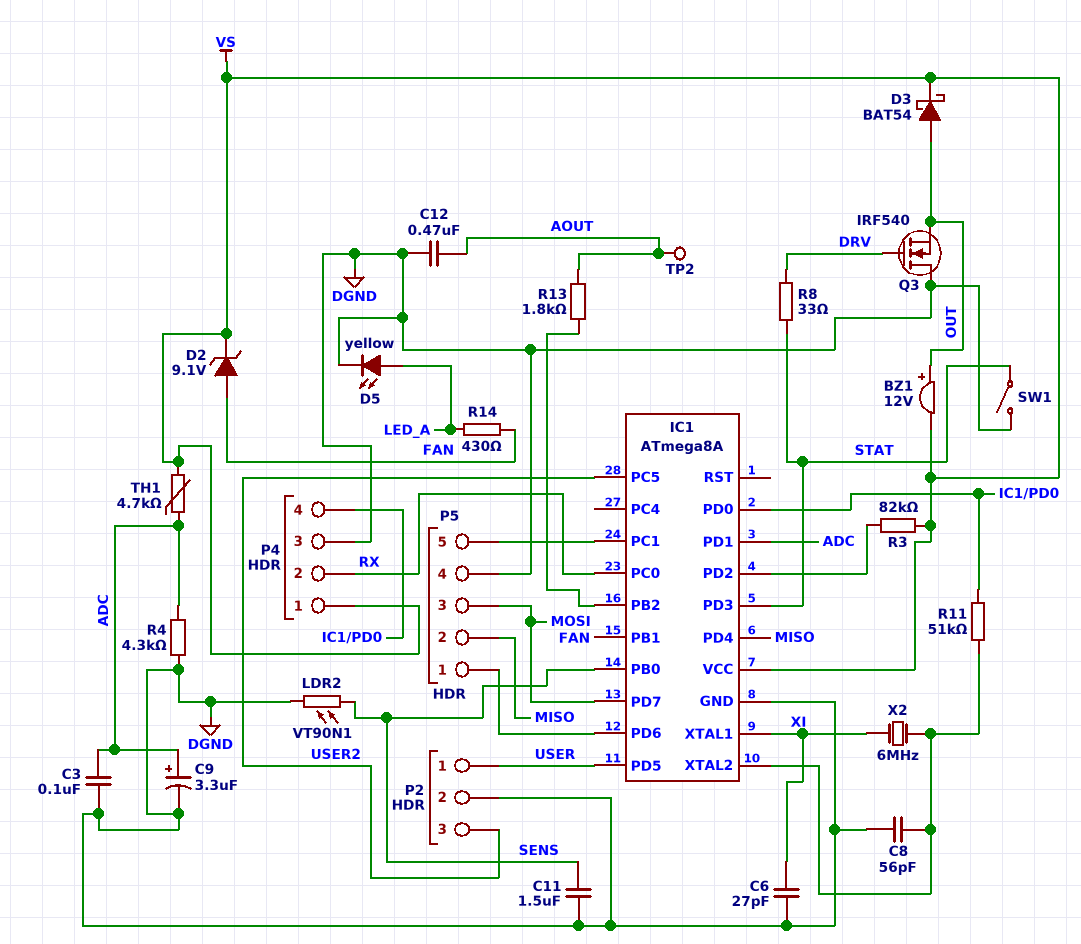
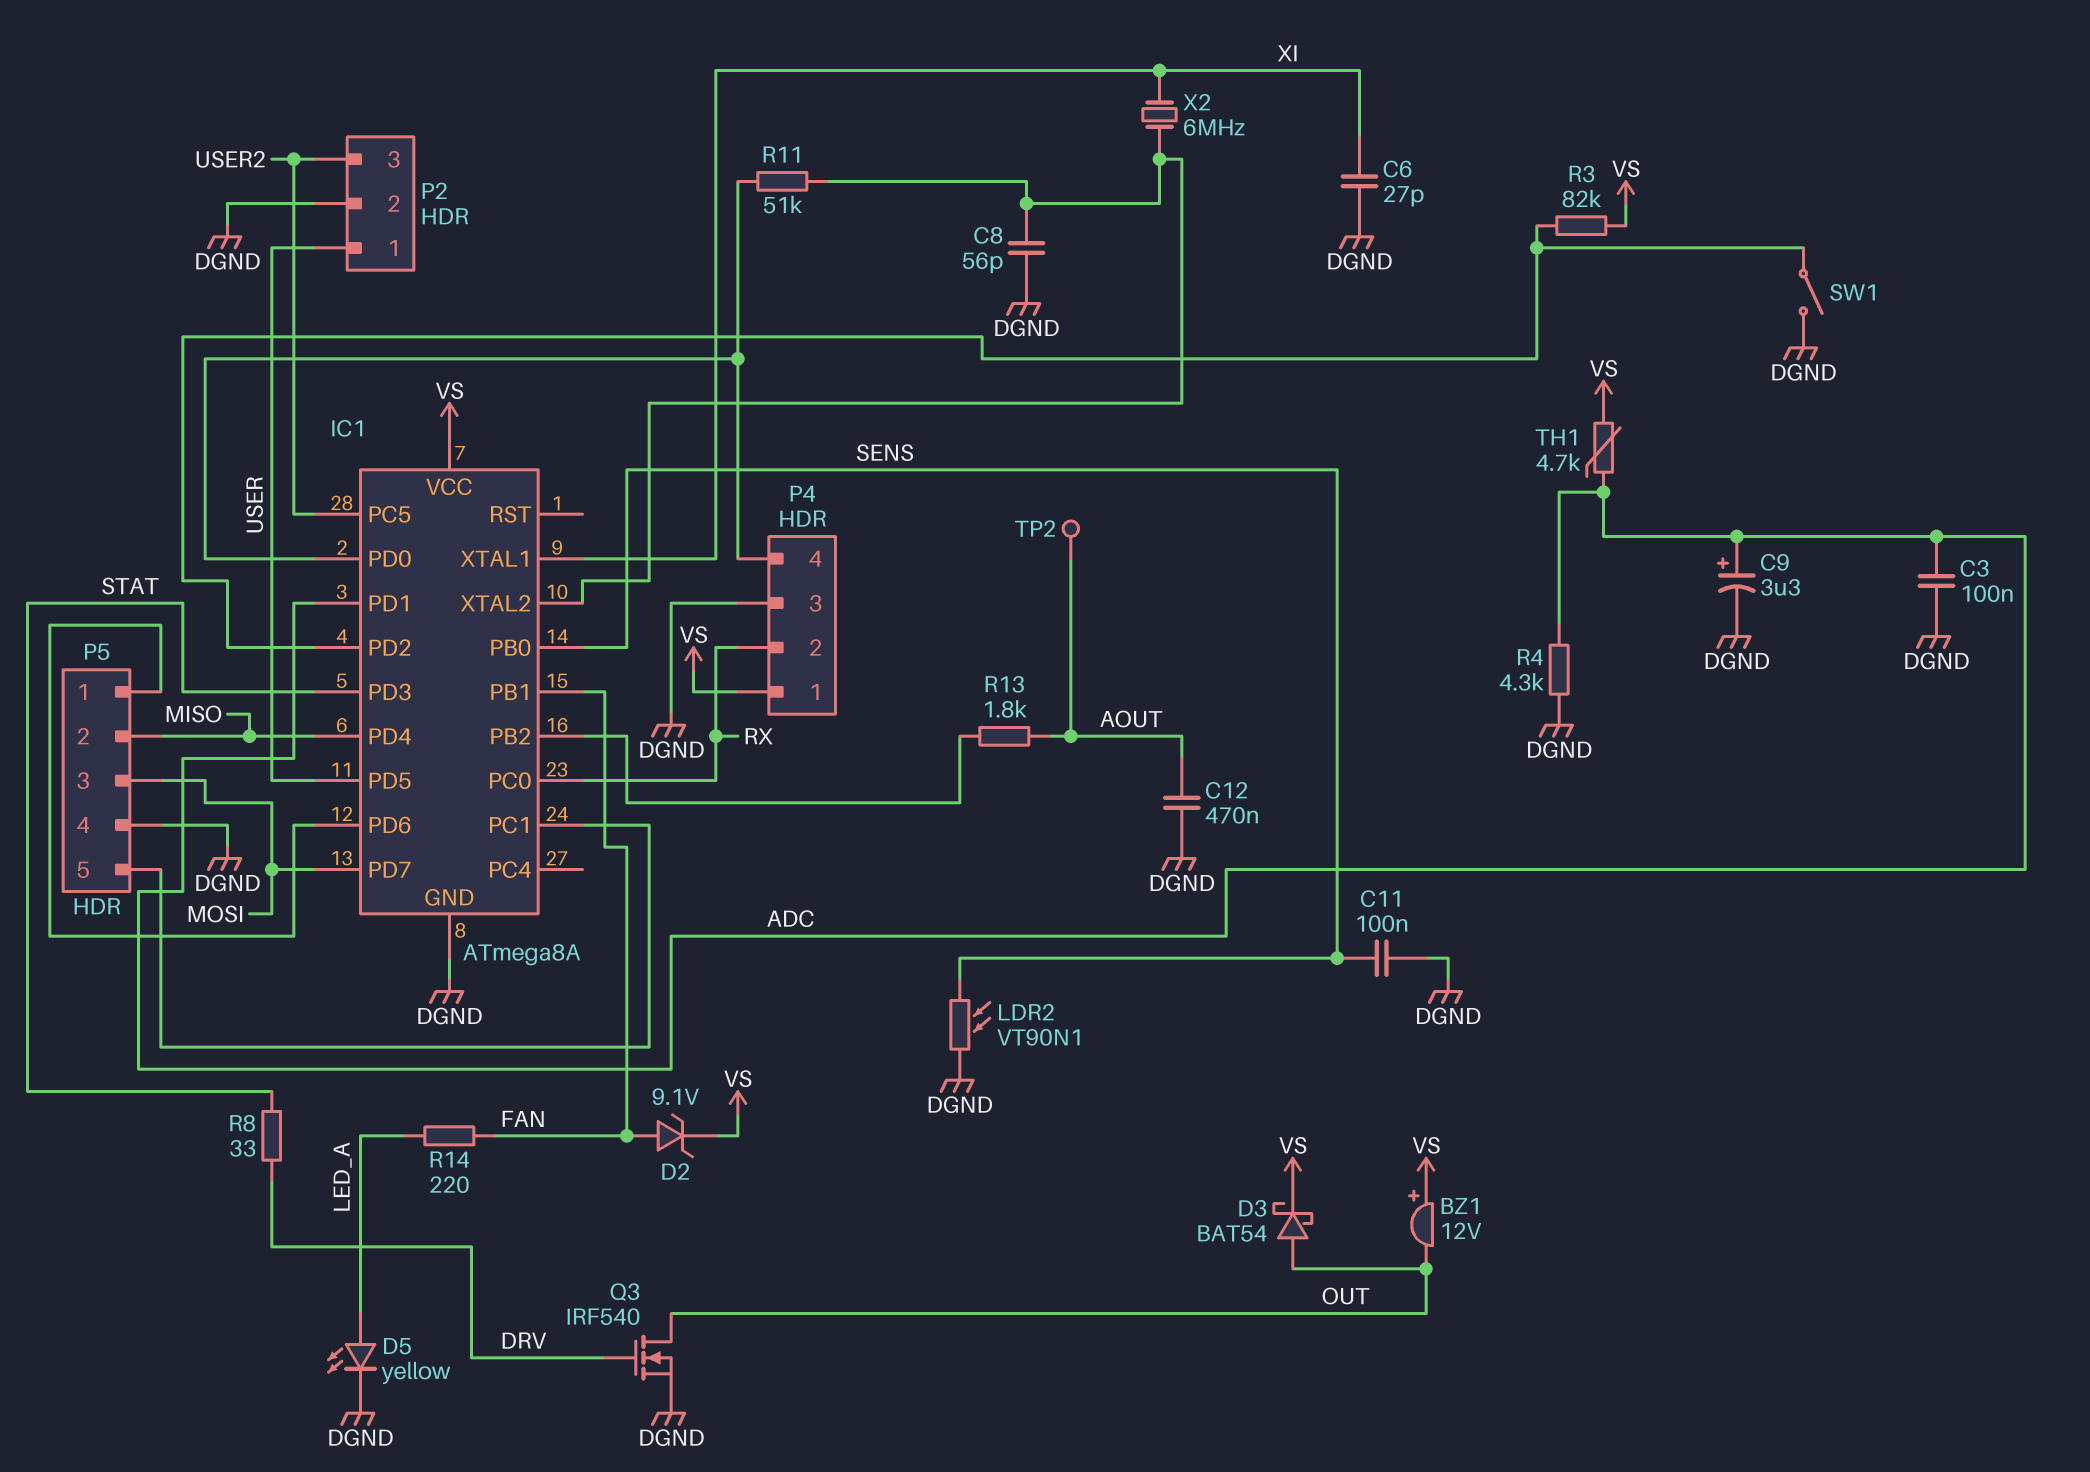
BZ1: buzzer 12V (plus OUT, minus VS) -> buzzer 12V (plus VS, minus OUT)
C11: 1.5uF (DGND, SENS) -> 100nF (DGND, SENS)
Q3: NMOS IRF540 (G DRV, D DGND, S OUT) -> NMOS IRF540 (G DRV, D OUT, S DGND)
R14: 430 (FAN, LED_A) -> 220 (FAN, LED_A)
SW1: switch (DGND, STAT) -> switch (DGND, IC1/PD2)

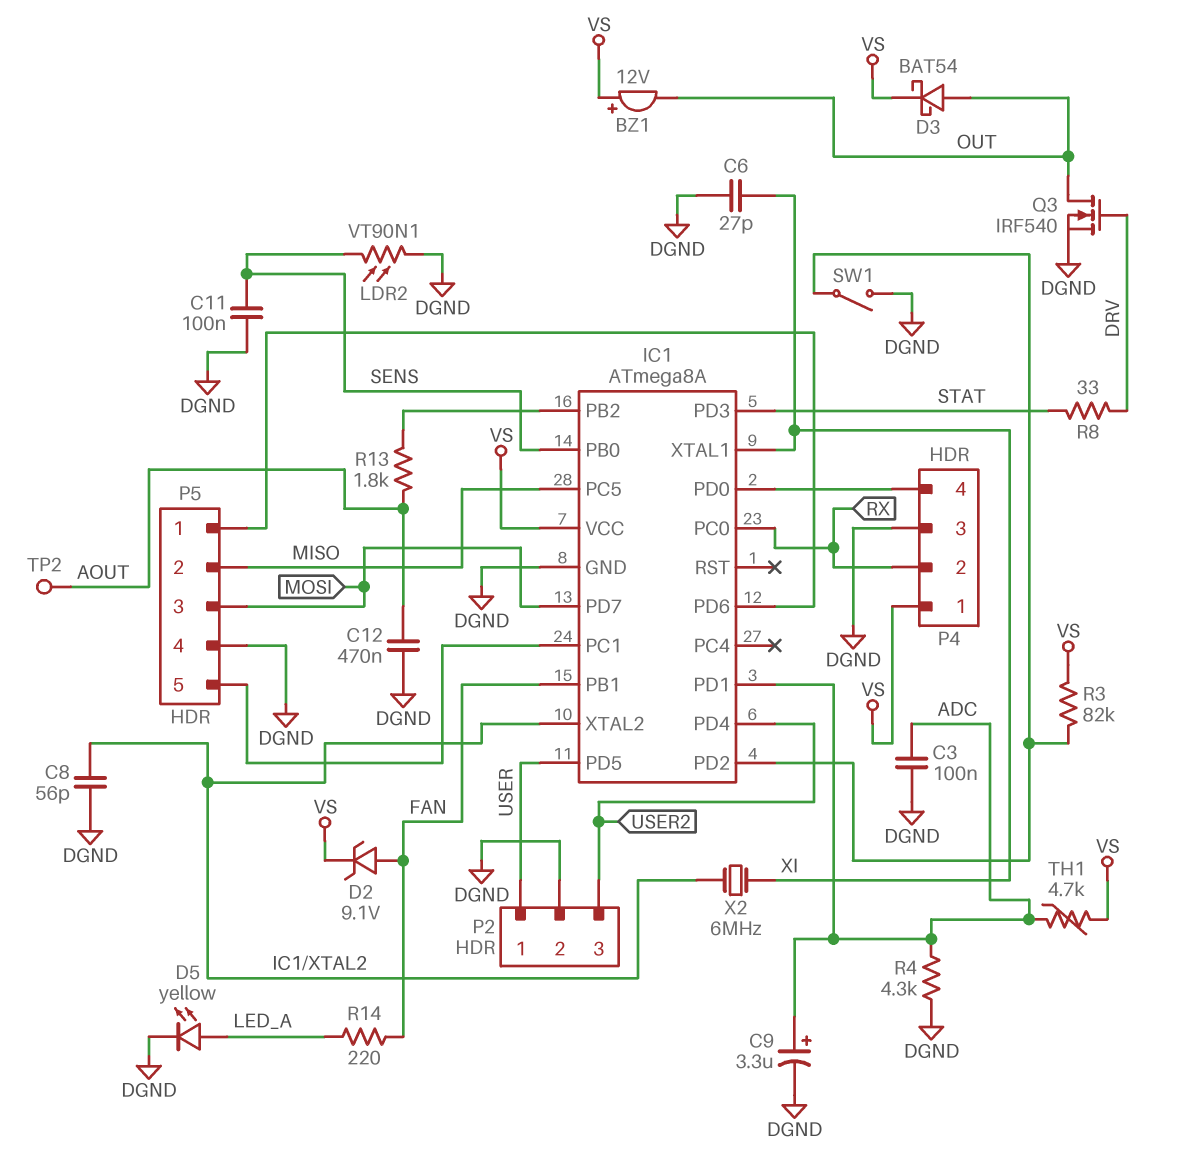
IC1 pin PC5: USER2 -> MISO
IC1 pin PD4: MISO -> USER2
R11: 51k (IC1/PD0, IC1/XTAL2) -> none

